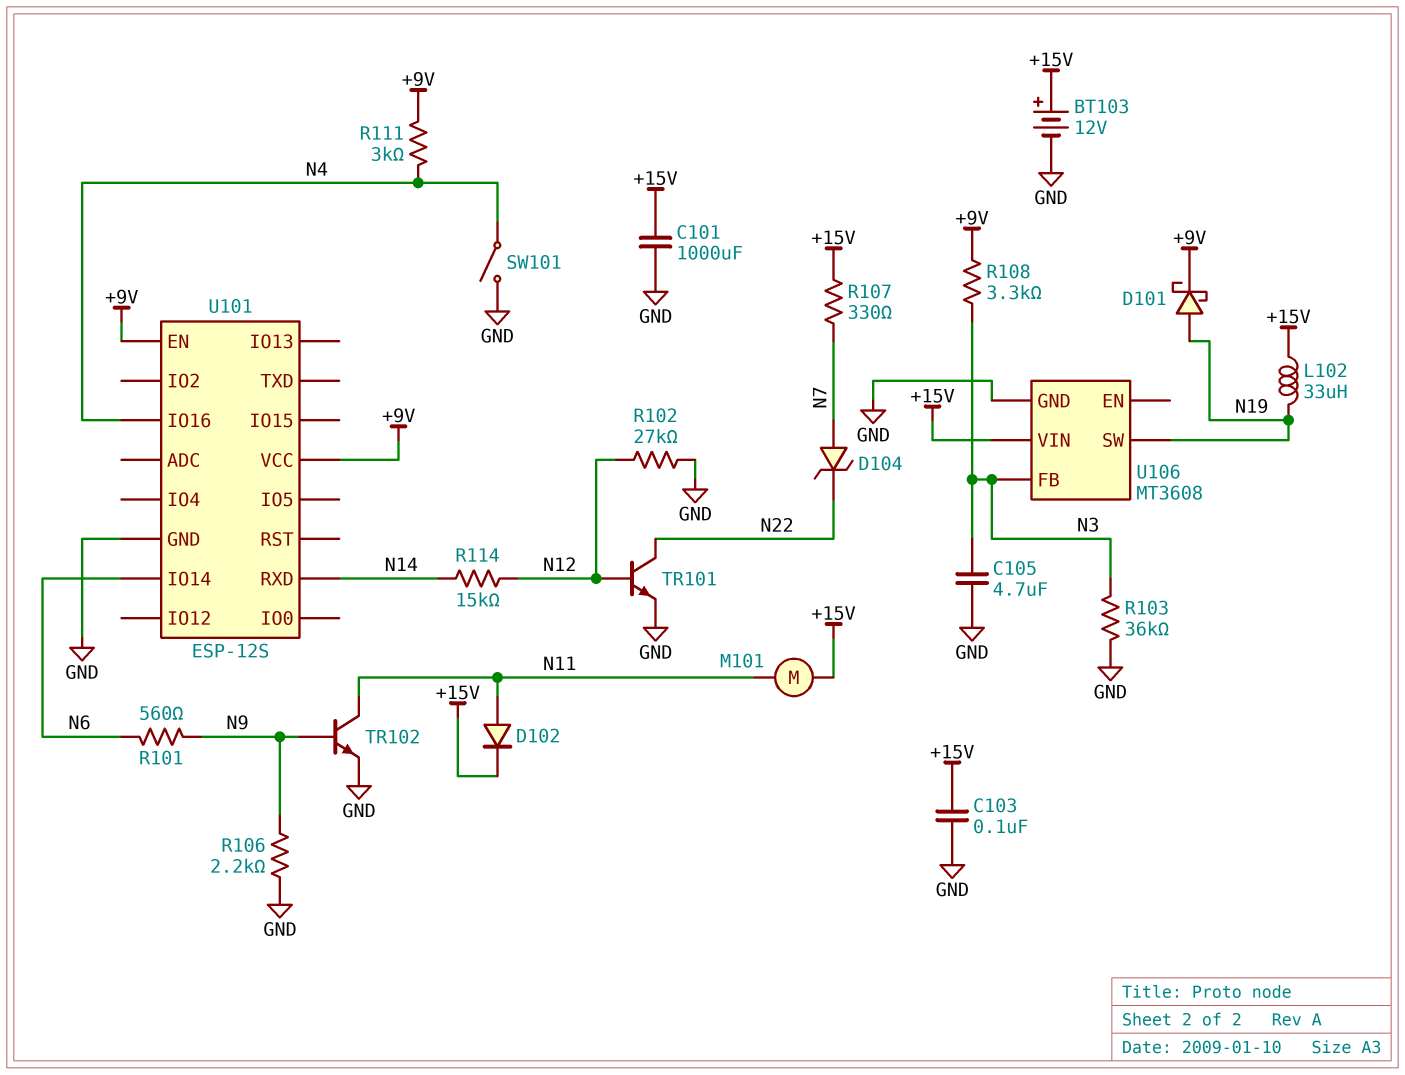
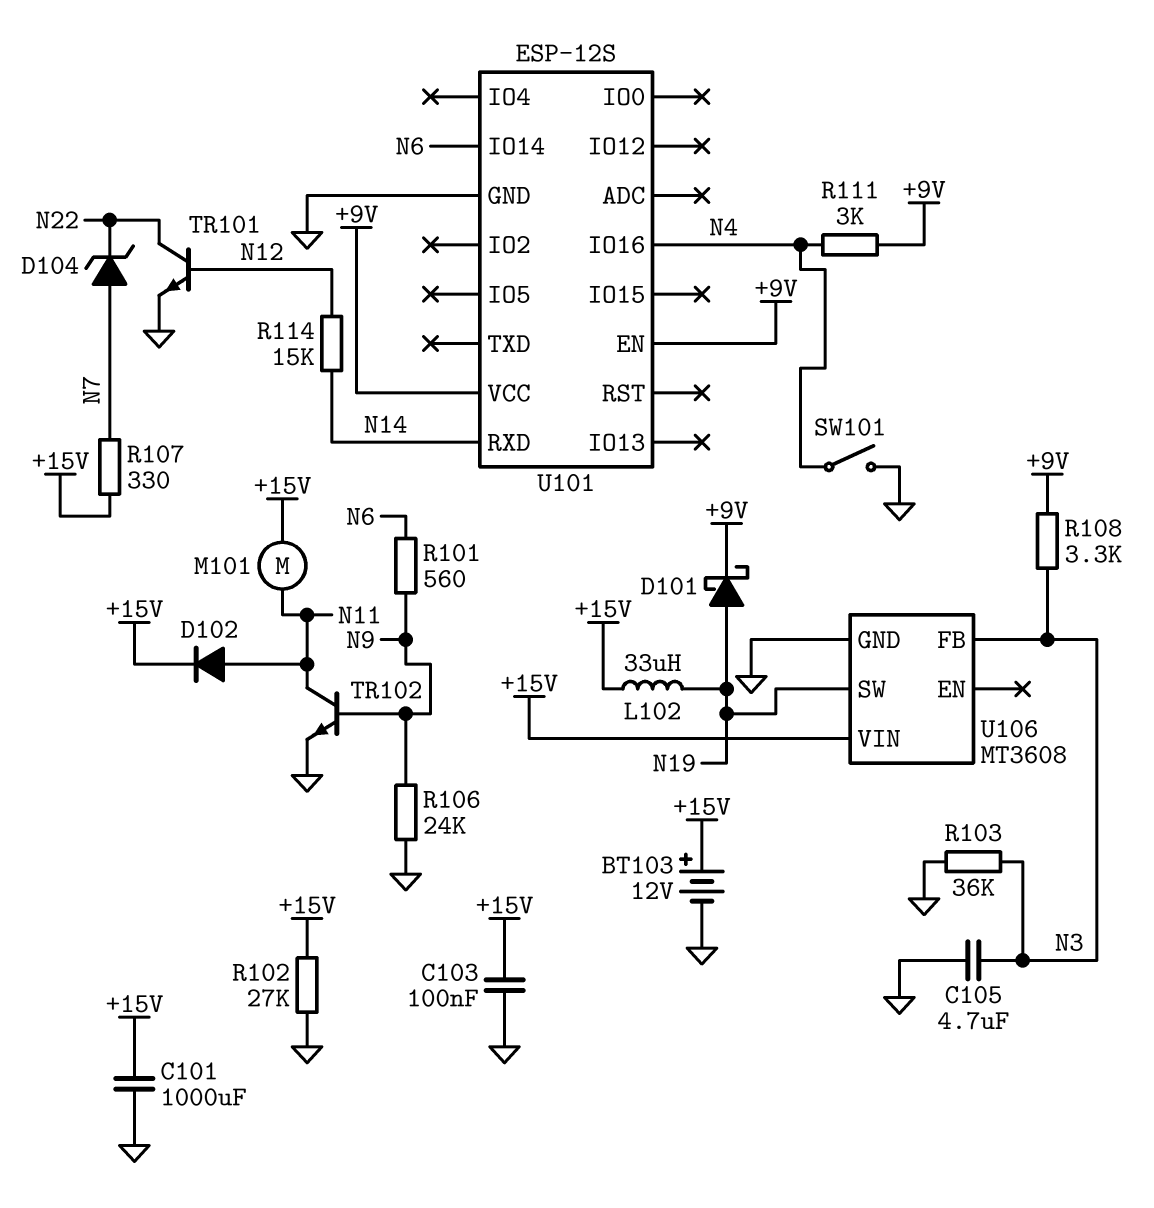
R102: 27k (GND, N12) -> 27k (+15V, GND)
R106: 2.2k (GND, N9) -> 24k (GND, N9)

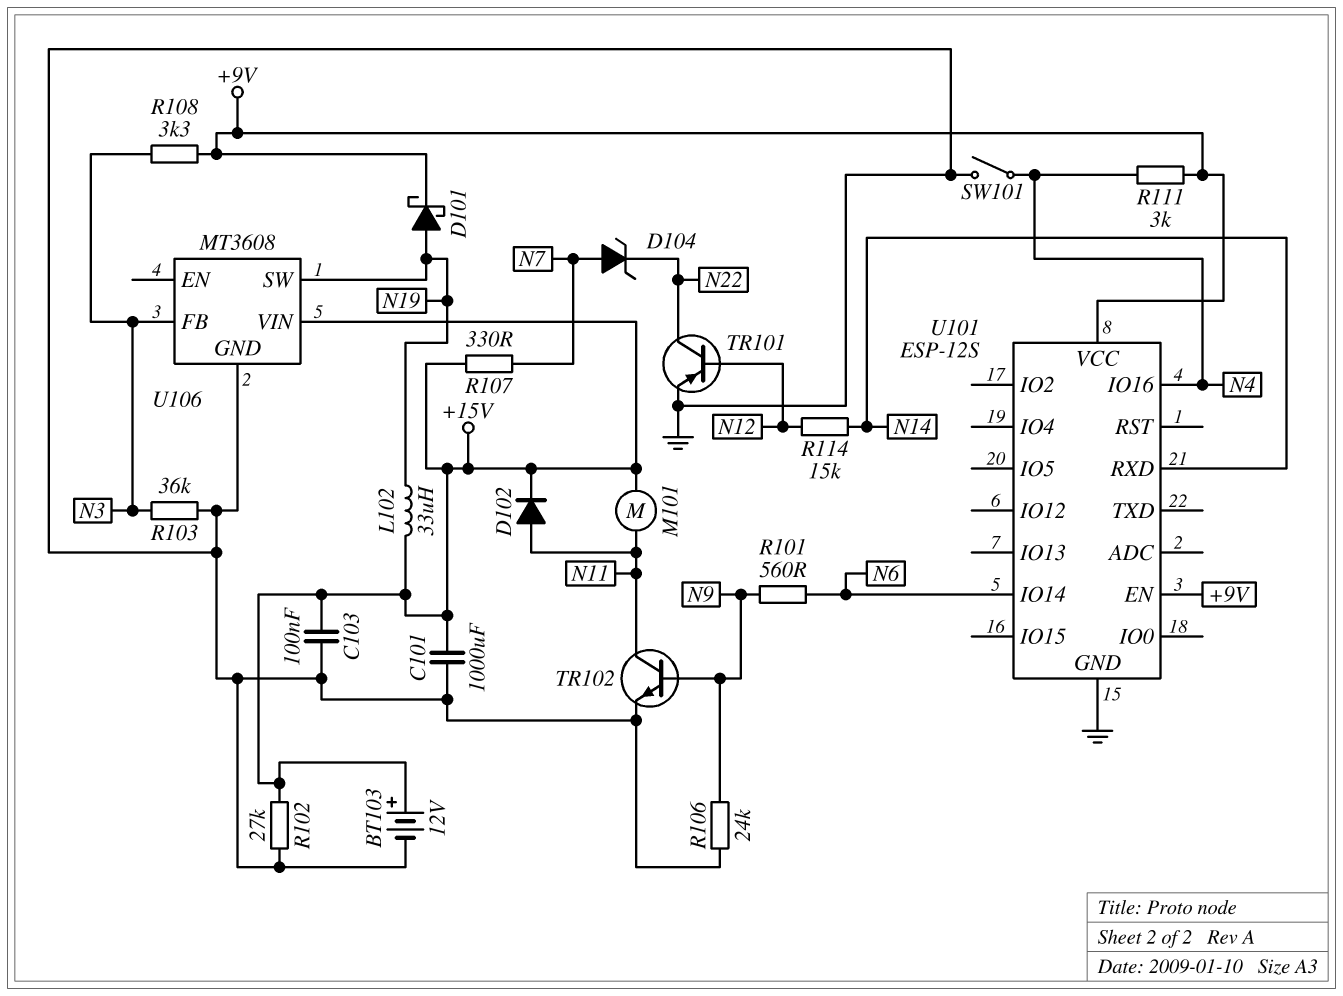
C105: 4.7uF (GND, N3) -> none
TR101: NPN (B N12, C N22, E GND) -> PNP (B N12, C N22, E GND)

